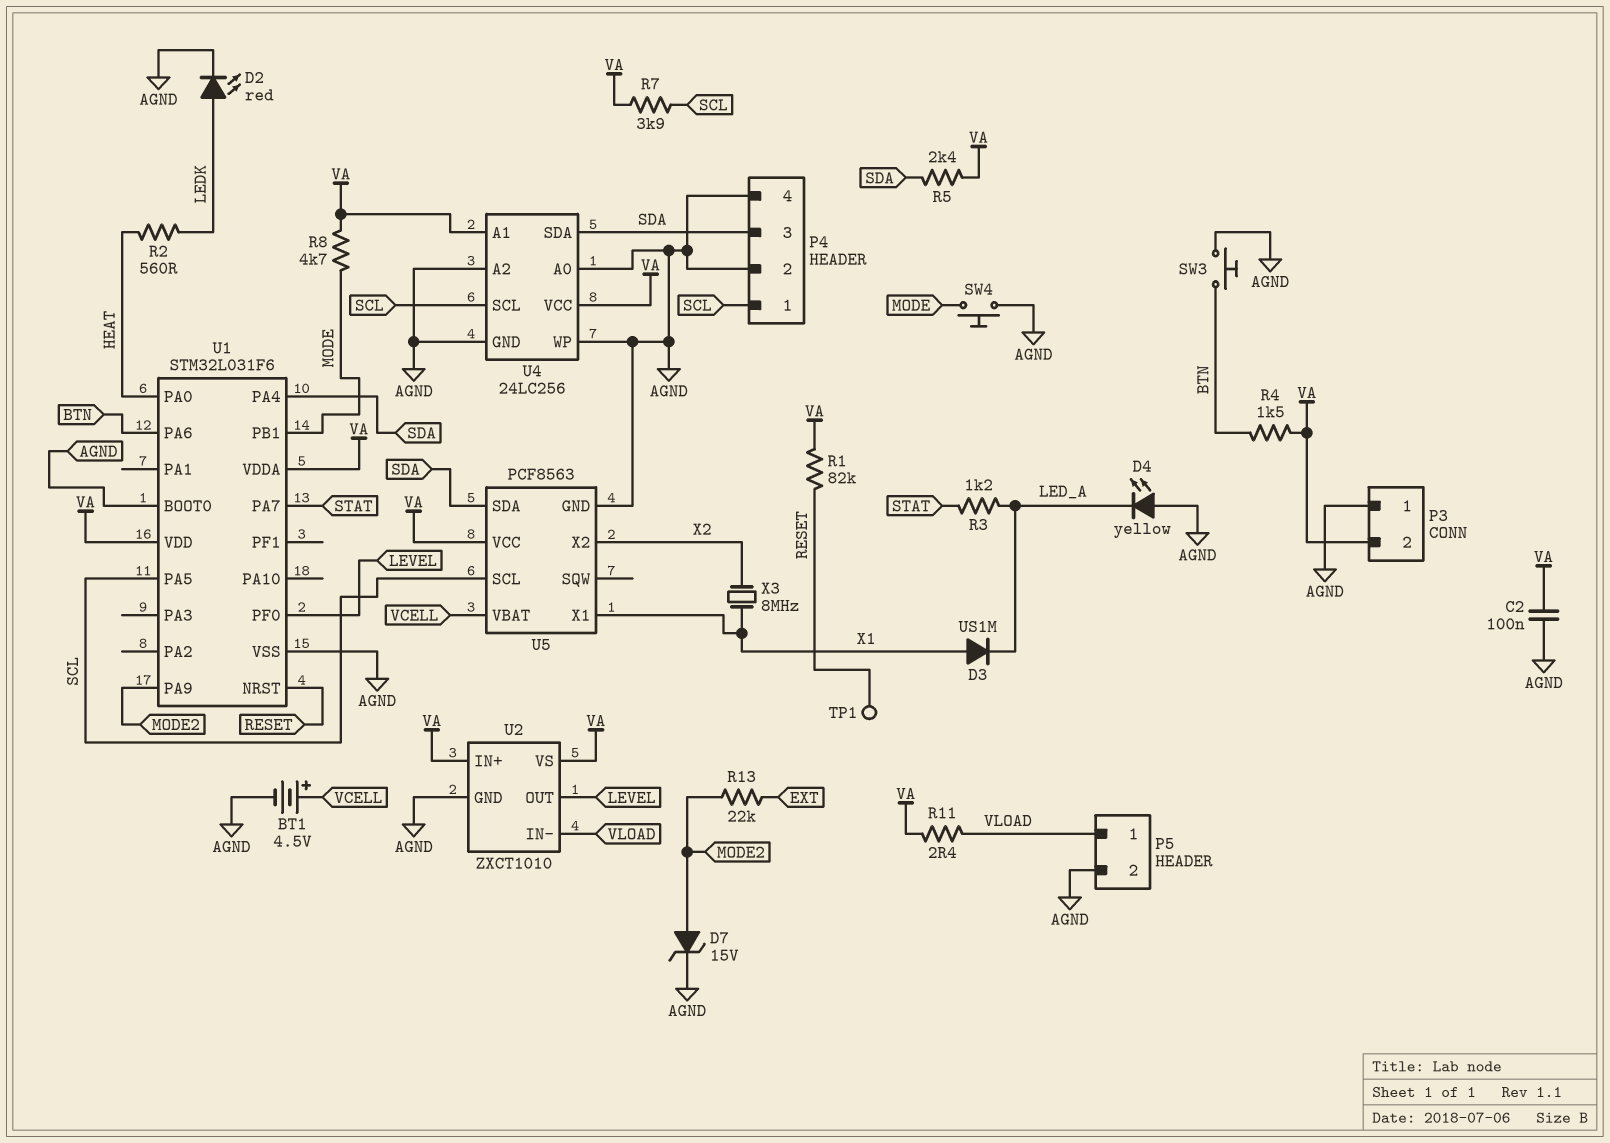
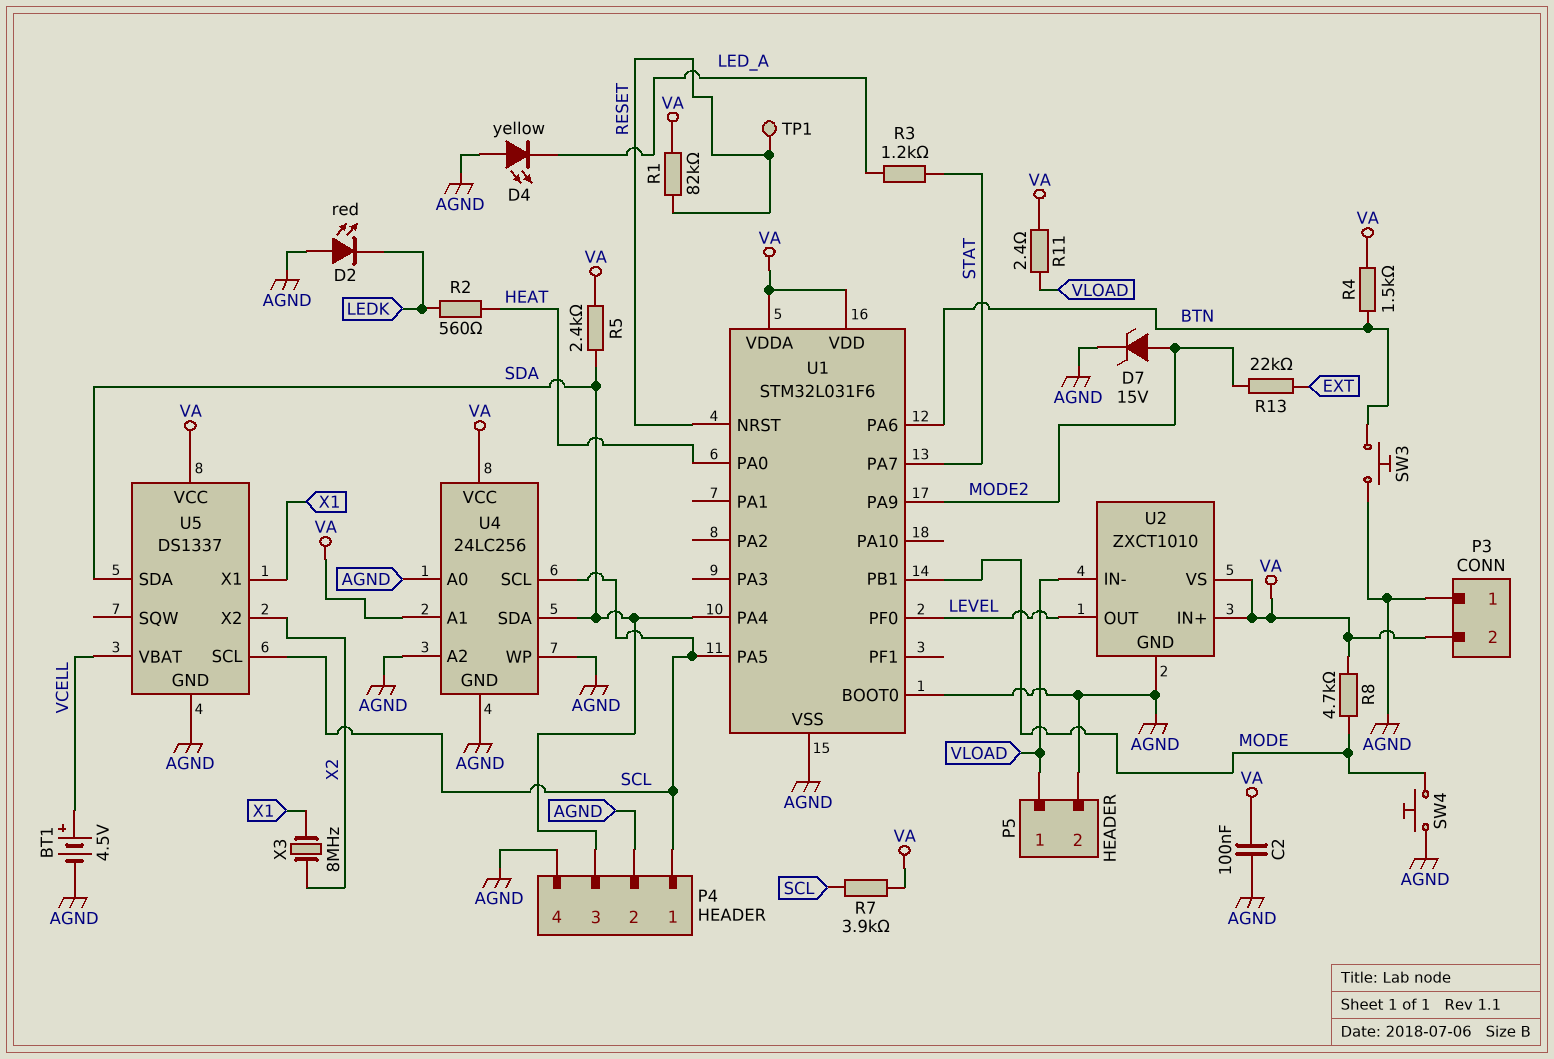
D2: LED red (A LEDK, K AGND) -> LED red (A AGND, K LEDK)
D3: diode US1M (A X1, K LED_A) -> none
U5: PCF8563 -> DS1337

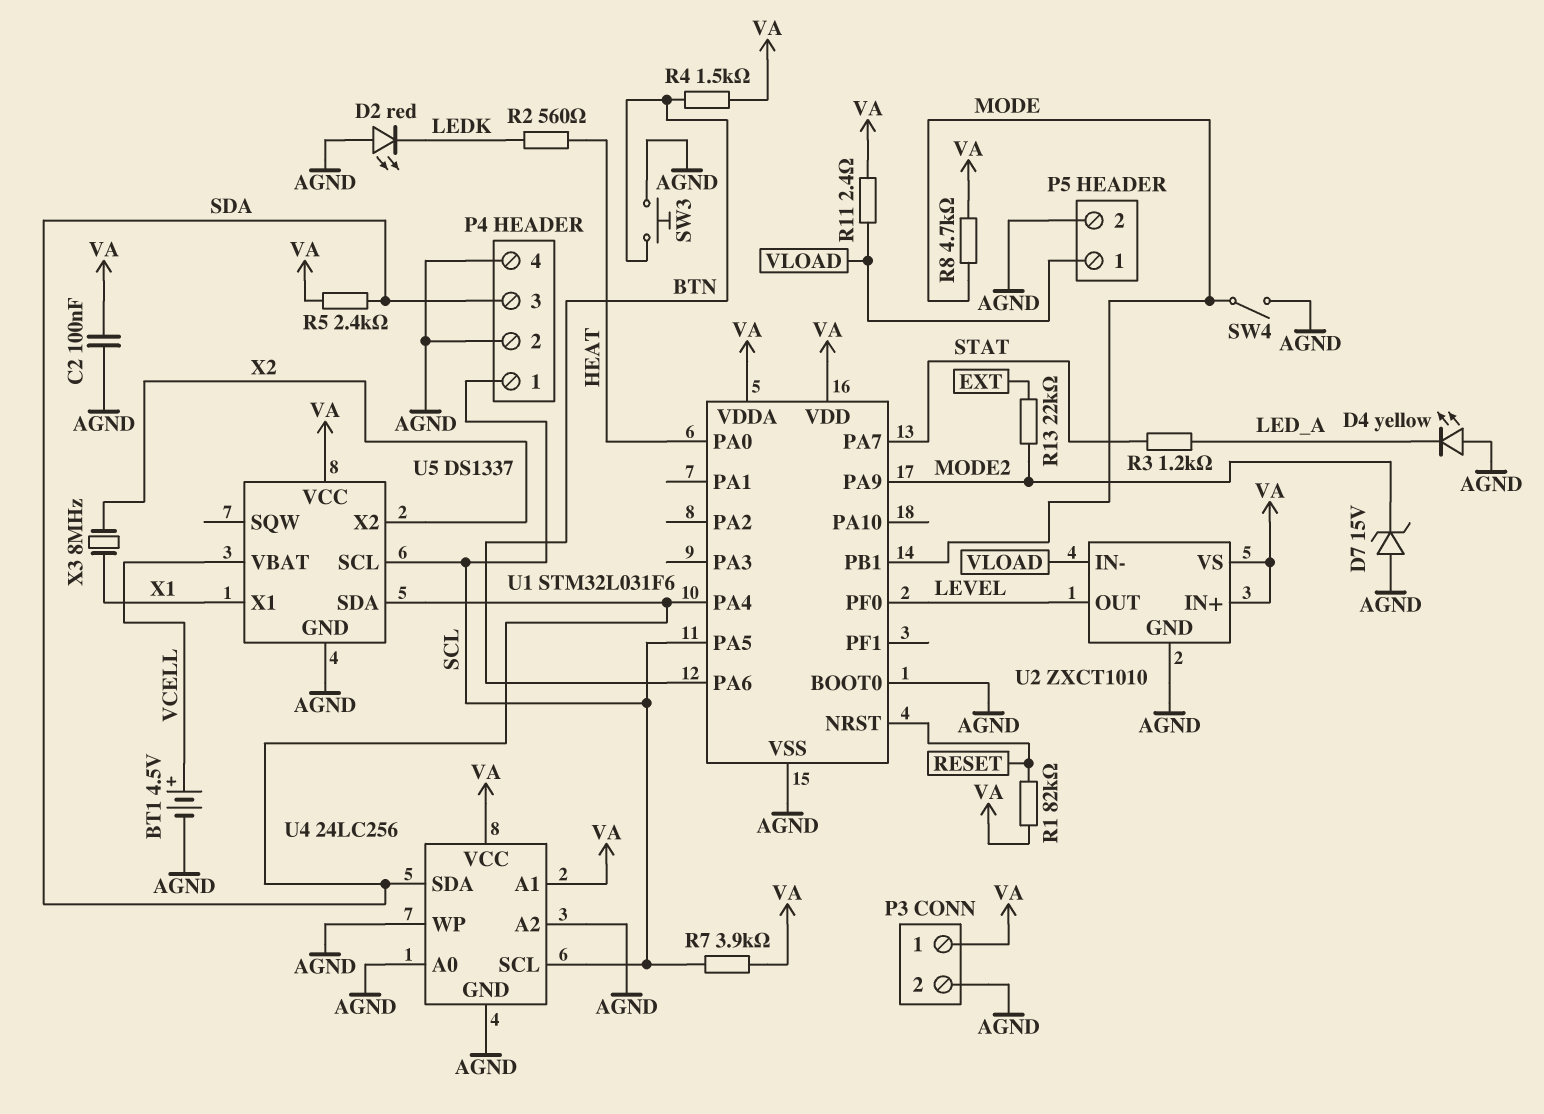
D7: zener 15V (A MODE2, K AGND) -> zener 15V (A AGND, K MODE2)
P3 pin 1: AGND -> VA
P3 pin 2: VA -> AGND
SW4: button (AGND, MODE) -> switch (AGND, MODE)
TP1: test point (RESET) -> none

